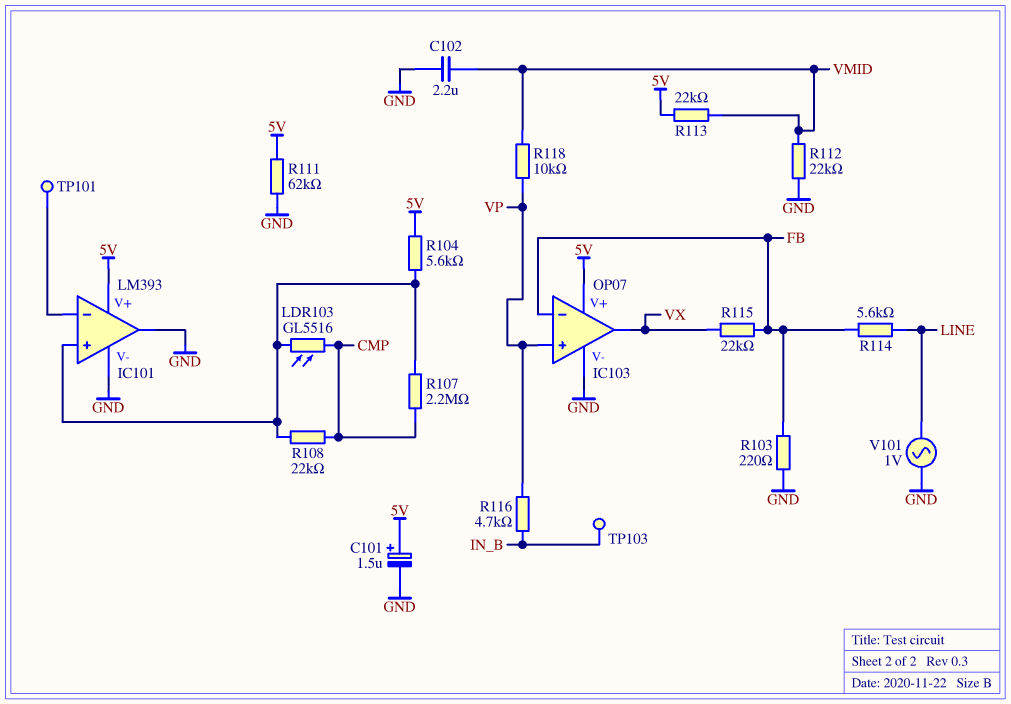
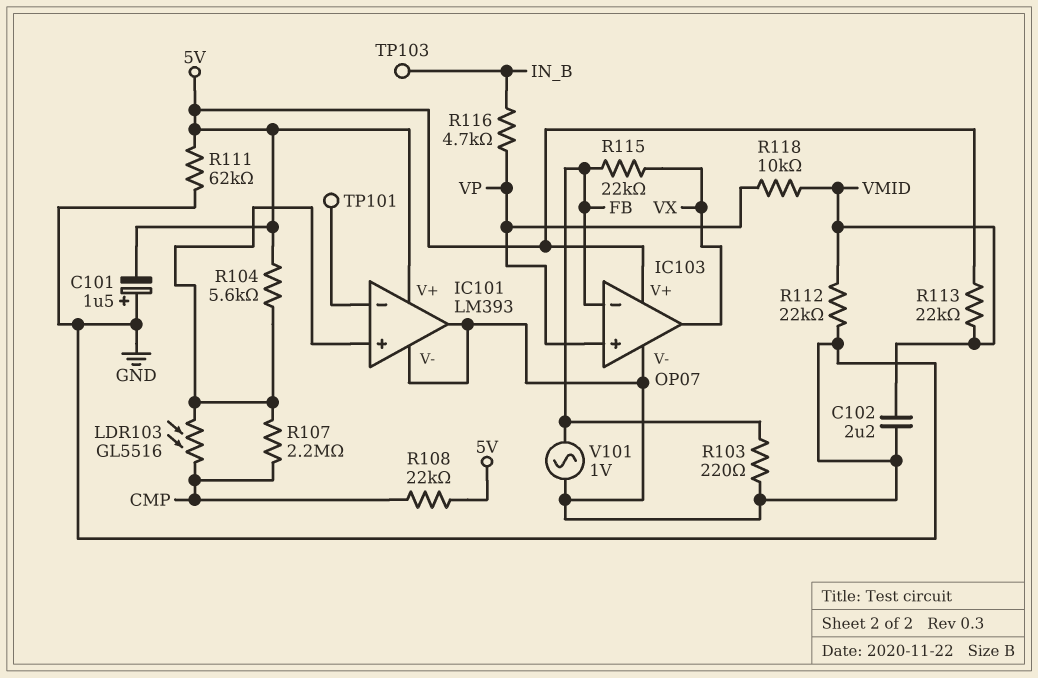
C101: 1.5uF (plus 5V, minus GND) -> 1.5uF (plus GND, minus 5V)
R108: 22k (CMP, IC101/in+) -> 22k (5V, CMP)
R114: 5.6k (FB, LINE) -> none
V101: AC 1V (GND, LINE) -> AC 1V (FB, GND)

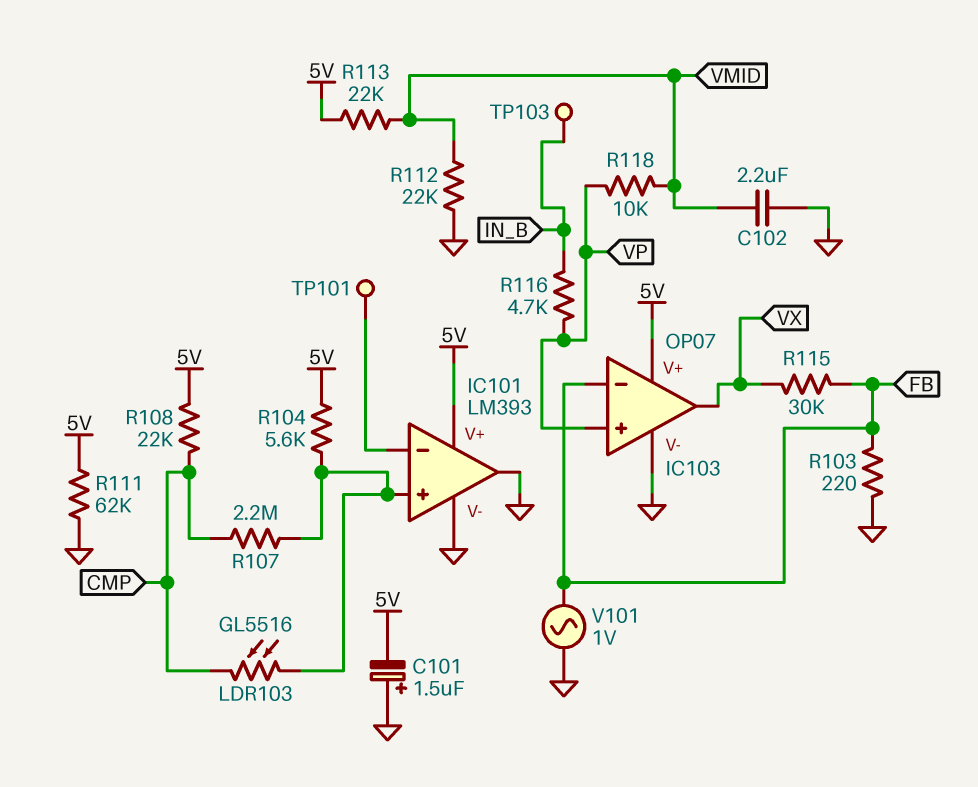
R115: 22k (FB, VX) -> 30k (FB, VX)

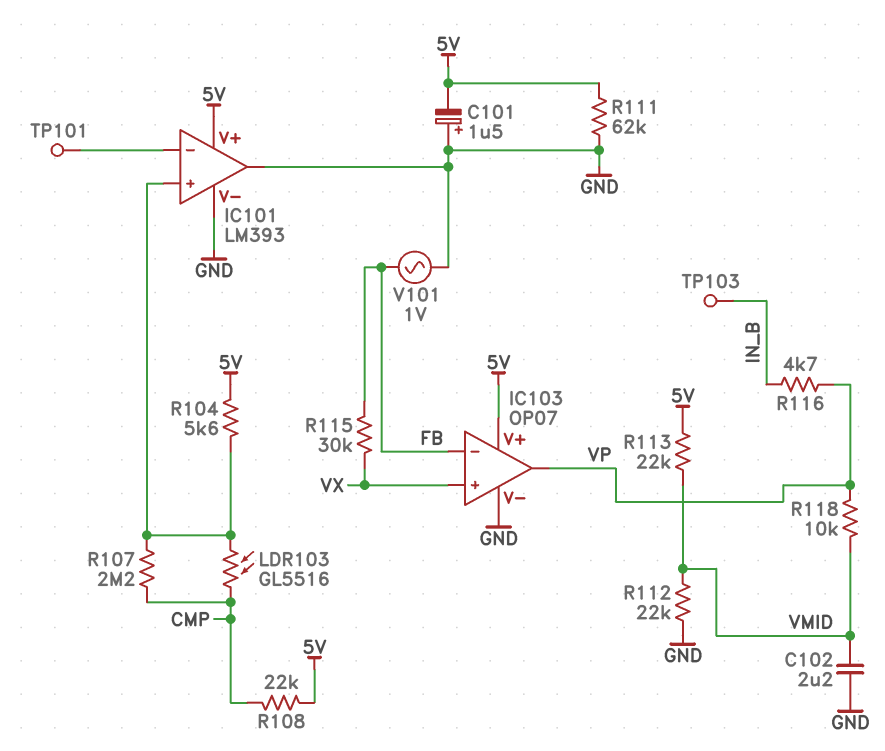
IC103 pin in+: VP -> VX
IC103 pin out: VX -> VP
R103: 220 (FB, GND) -> none

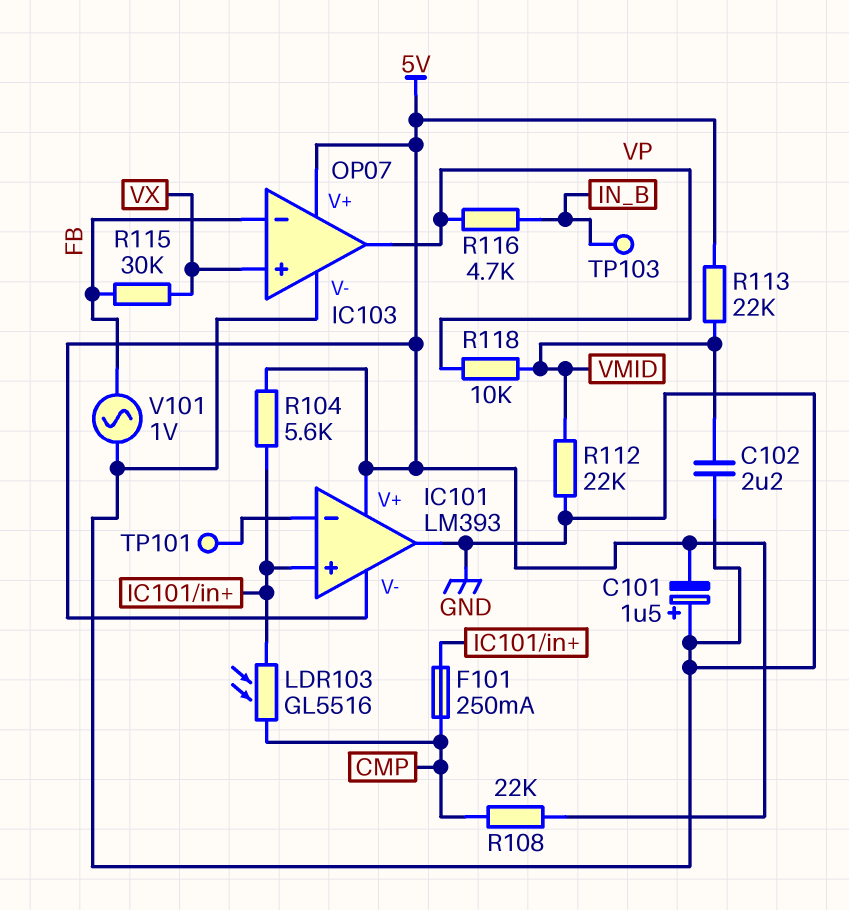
F101: none -> 250mA (CMP, IC101/in+)
IC101 pin V-: GND -> 5V
R107: 2.2M (CMP, IC101/in+) -> none
R111: 62k (5V, GND) -> none

